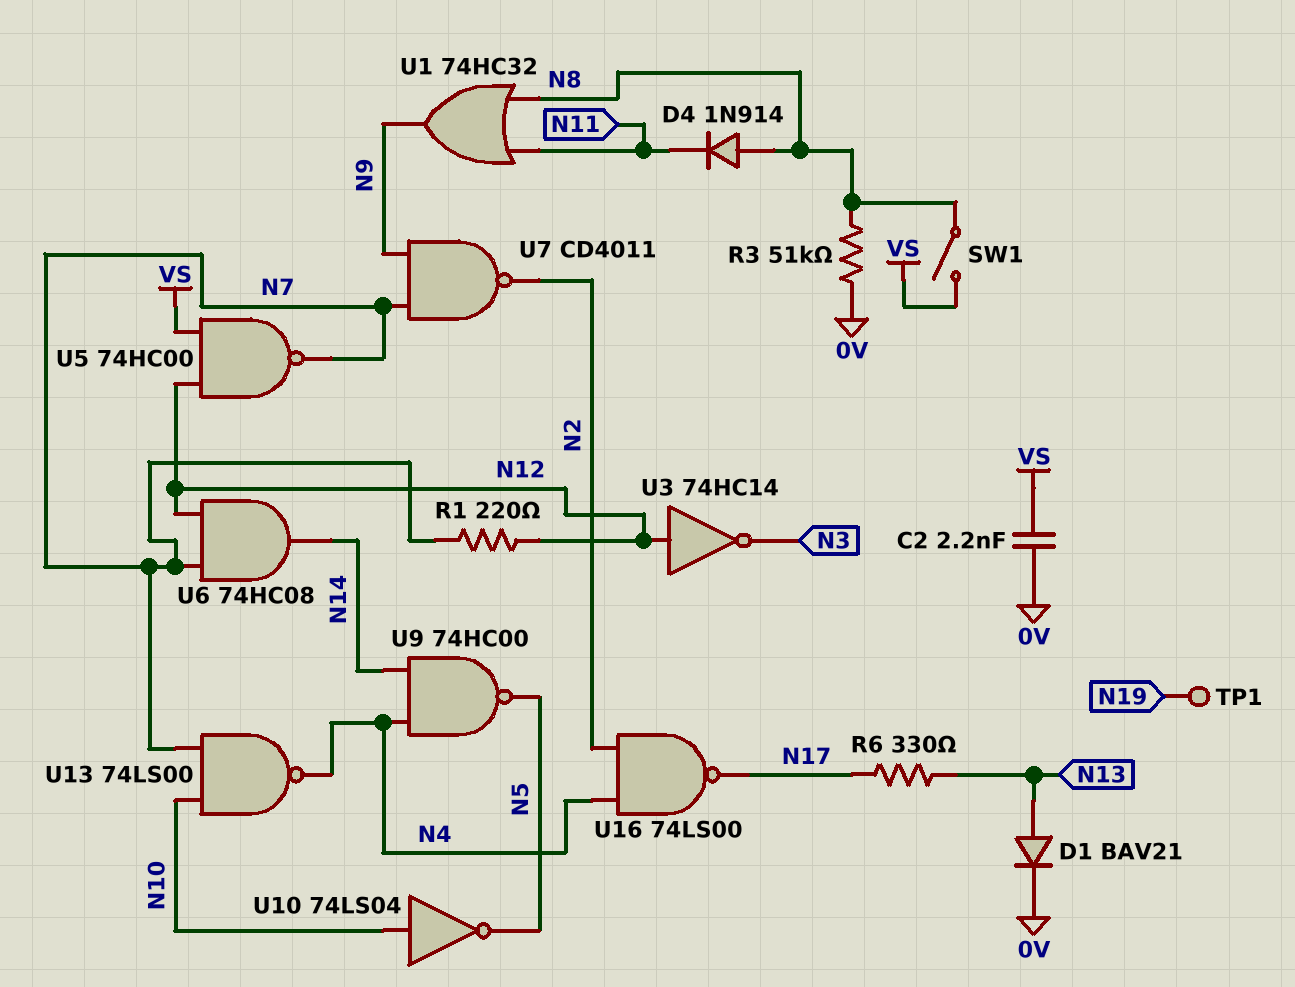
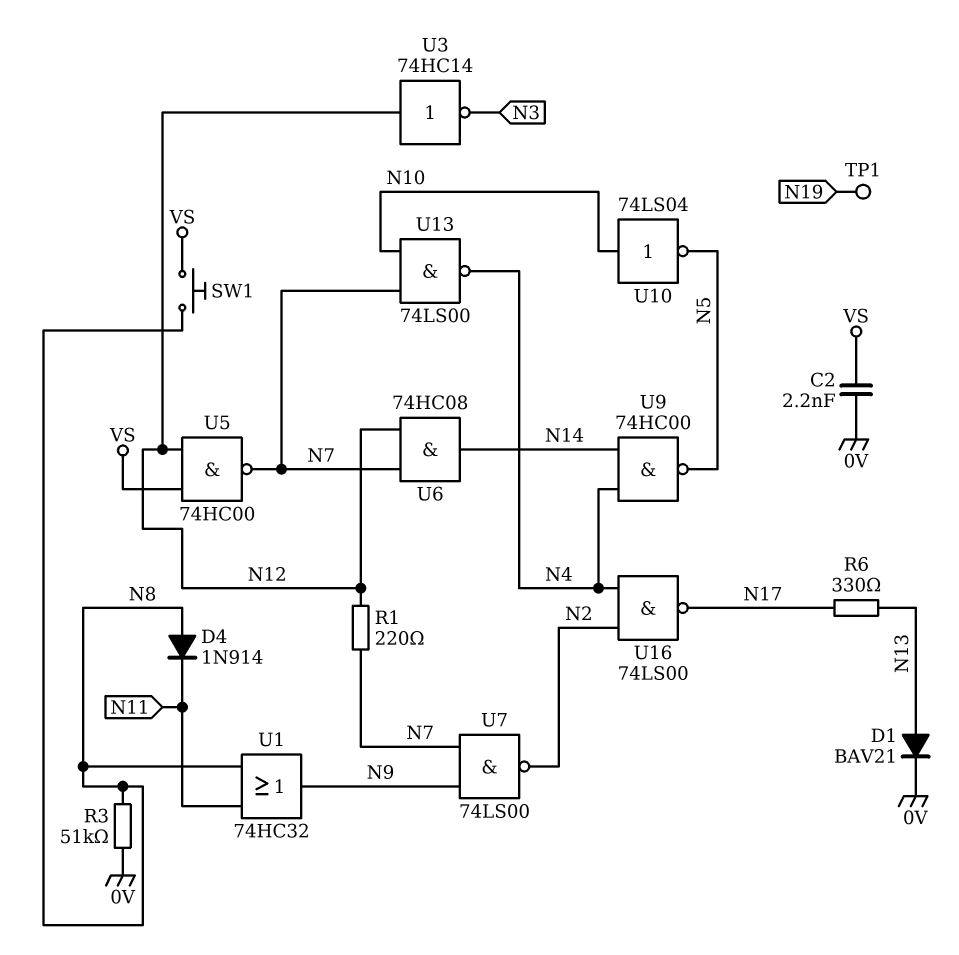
SW1: switch (N8, VS) -> button (N8, VS)
U7: NAND CD4011 (in N7, in N9, out N2) -> NAND 74LS00 (in N7, in N9, out N2)

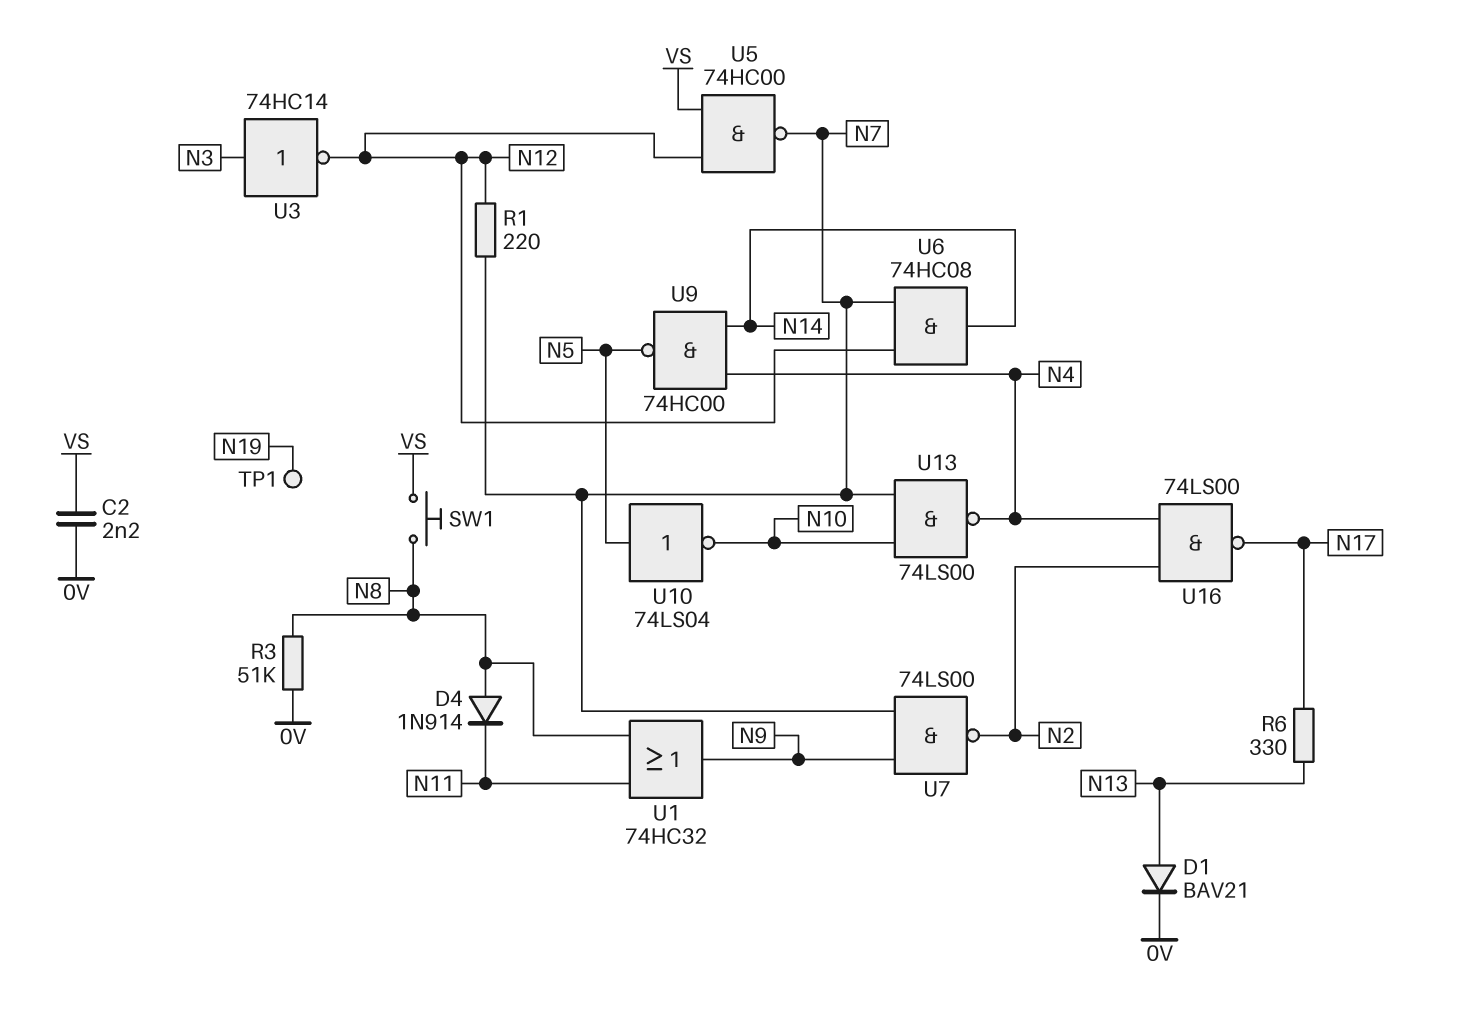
U3: NOT 74HC14 (in N12, out N3) -> NOT 74HC14 (in N3, out N12)
U10: NOT 74LS04 (in N10, out N5) -> NOT 74LS04 (in N5, out N10)

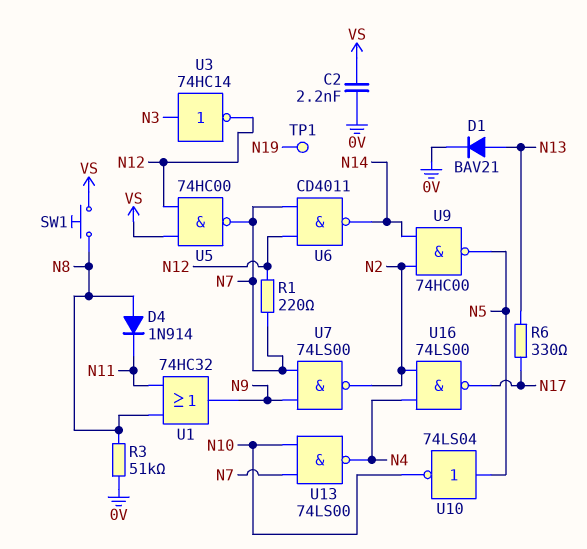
U6: AND 74HC08 (in N7, in N12, out N14) -> NAND CD4011 (in N7, in N12, out N14)
U9: NAND 74HC00 (in N4, in N14, out N5) -> NAND 74HC00 (in N2, in N14, out N5)

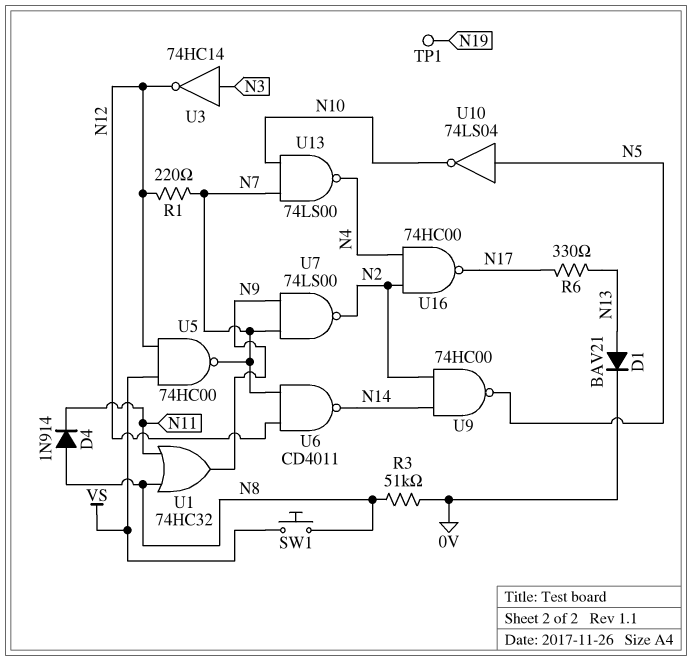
C2: 2.2nF (0V, VS) -> none
U16: NAND 74LS00 (in N2, in N4, out N17) -> NAND 74HC00 (in N2, in N4, out N17)

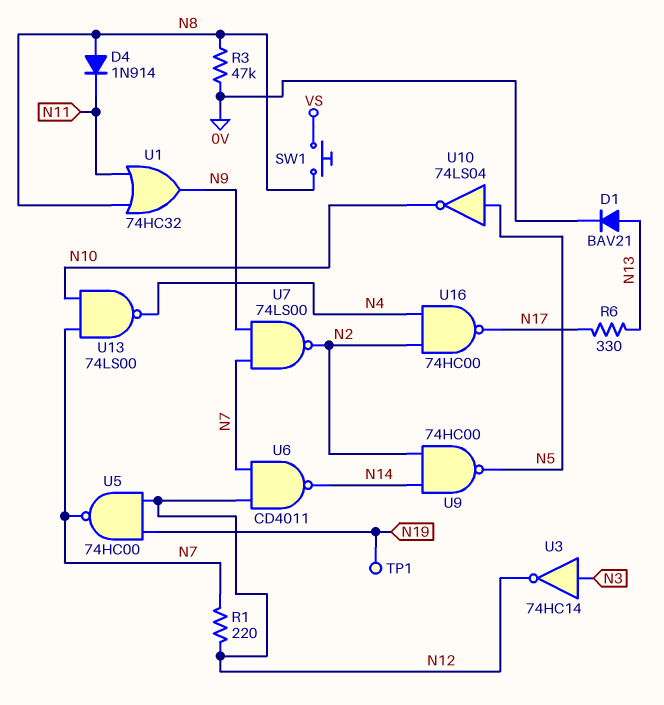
R3: 51k (0V, N8) -> 47k (0V, N8)
U5: NAND 74HC00 (in N12, in VS, out N7) -> NAND 74HC00 (in N12, in N19, out N7)

